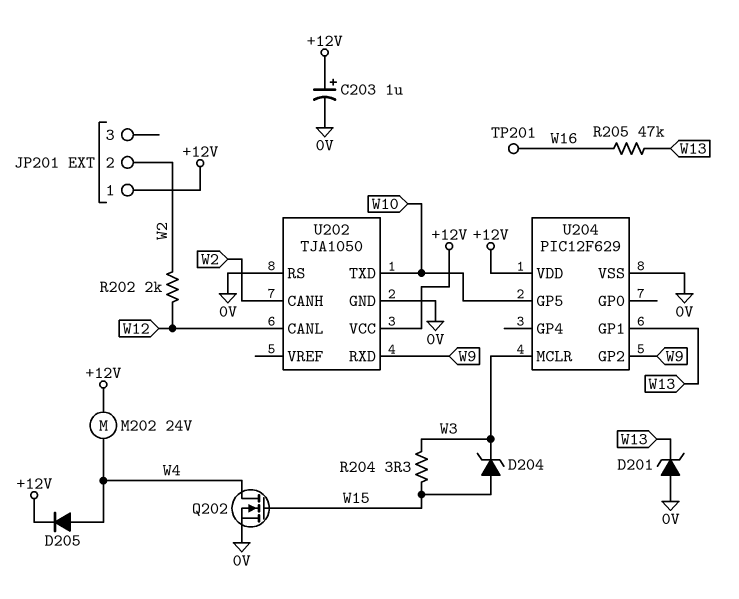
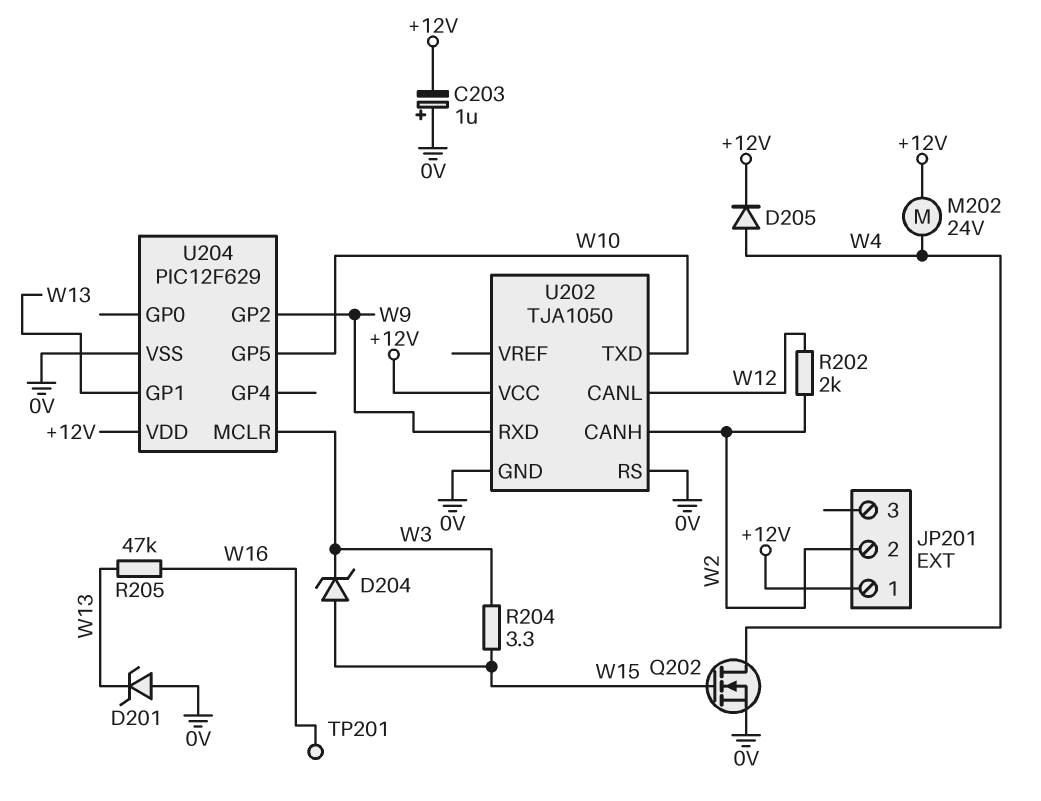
C203: 1uF (plus +12V, minus 0V) -> 1uF (plus 0V, minus +12V)

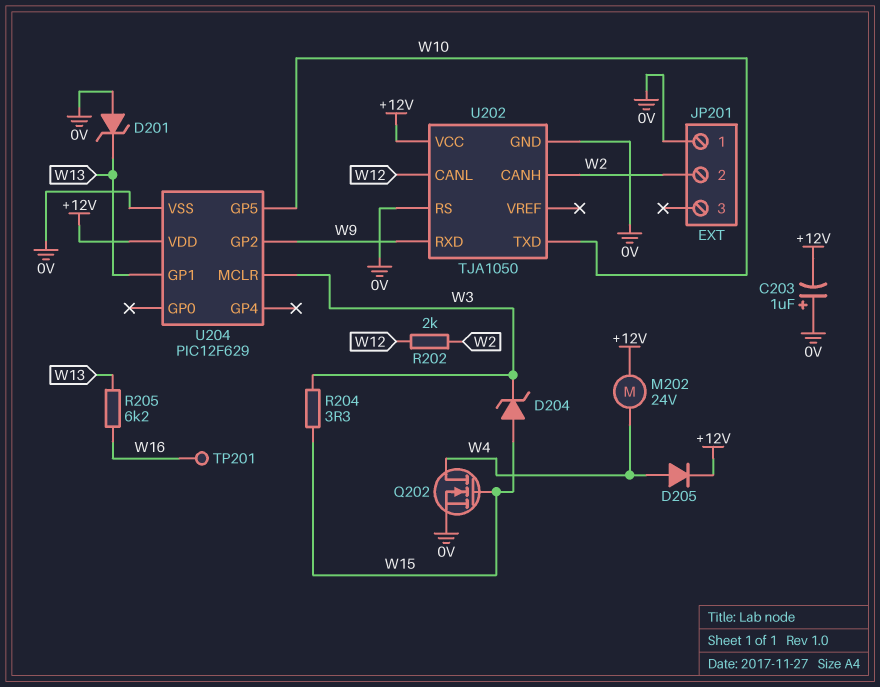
JP201 pin 1: +12V -> 0V
R205: 47k (W13, W16) -> 6.2k (W13, W16)

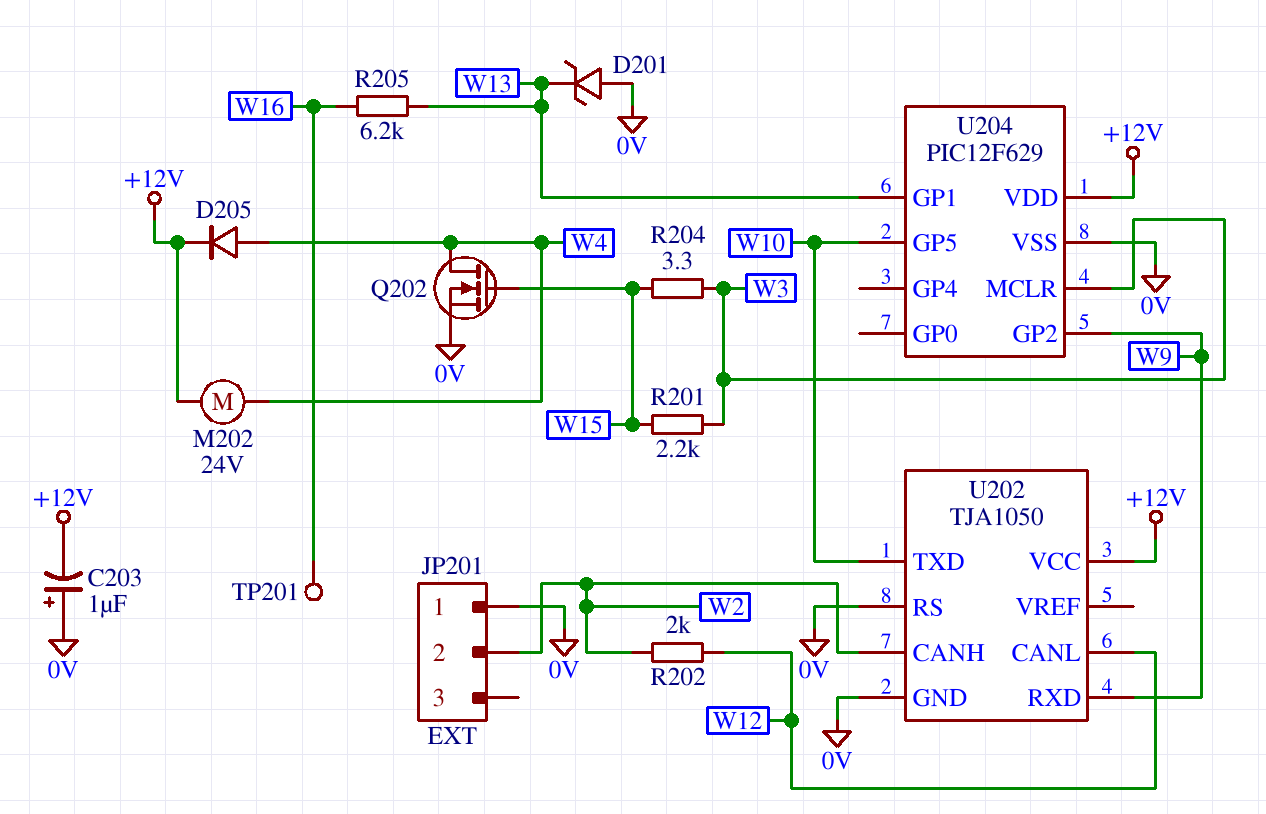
D204: zener (A W15, K W3) -> none
R201: none -> 2.2k (W3, W15)

